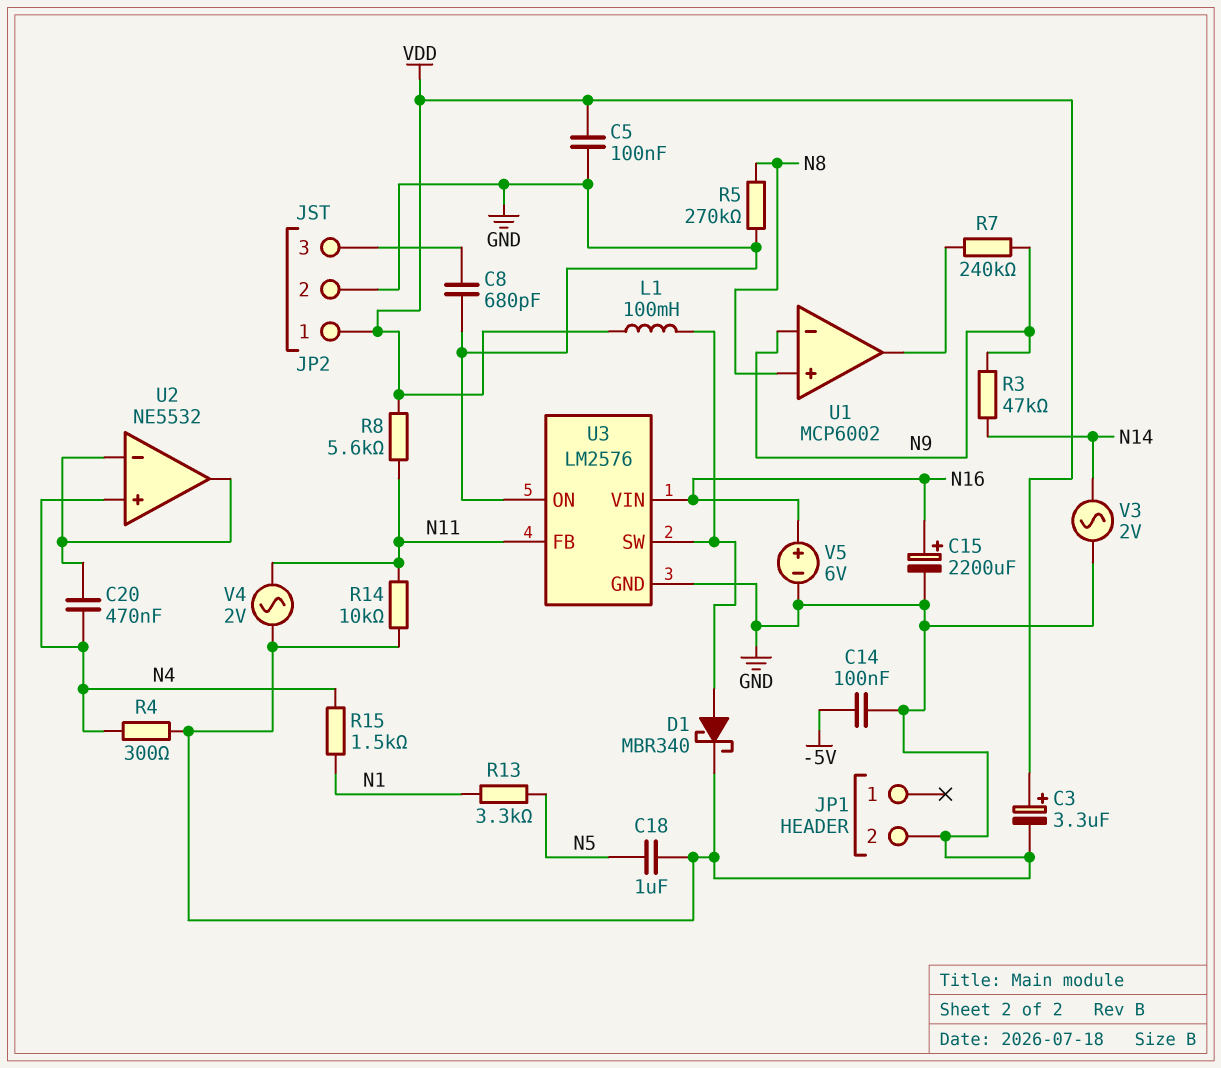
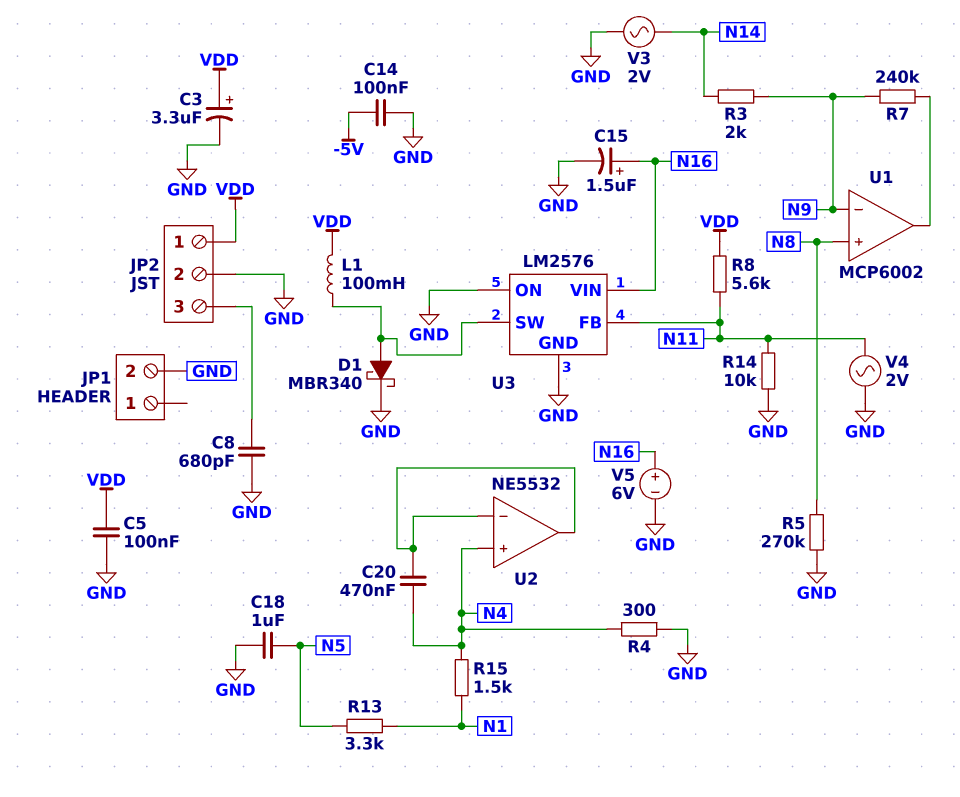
C15: 2200uF (plus N16, minus GND) -> 1.5uF (plus N16, minus GND)
R3: 47k (N9, N14) -> 2k (N9, N14)

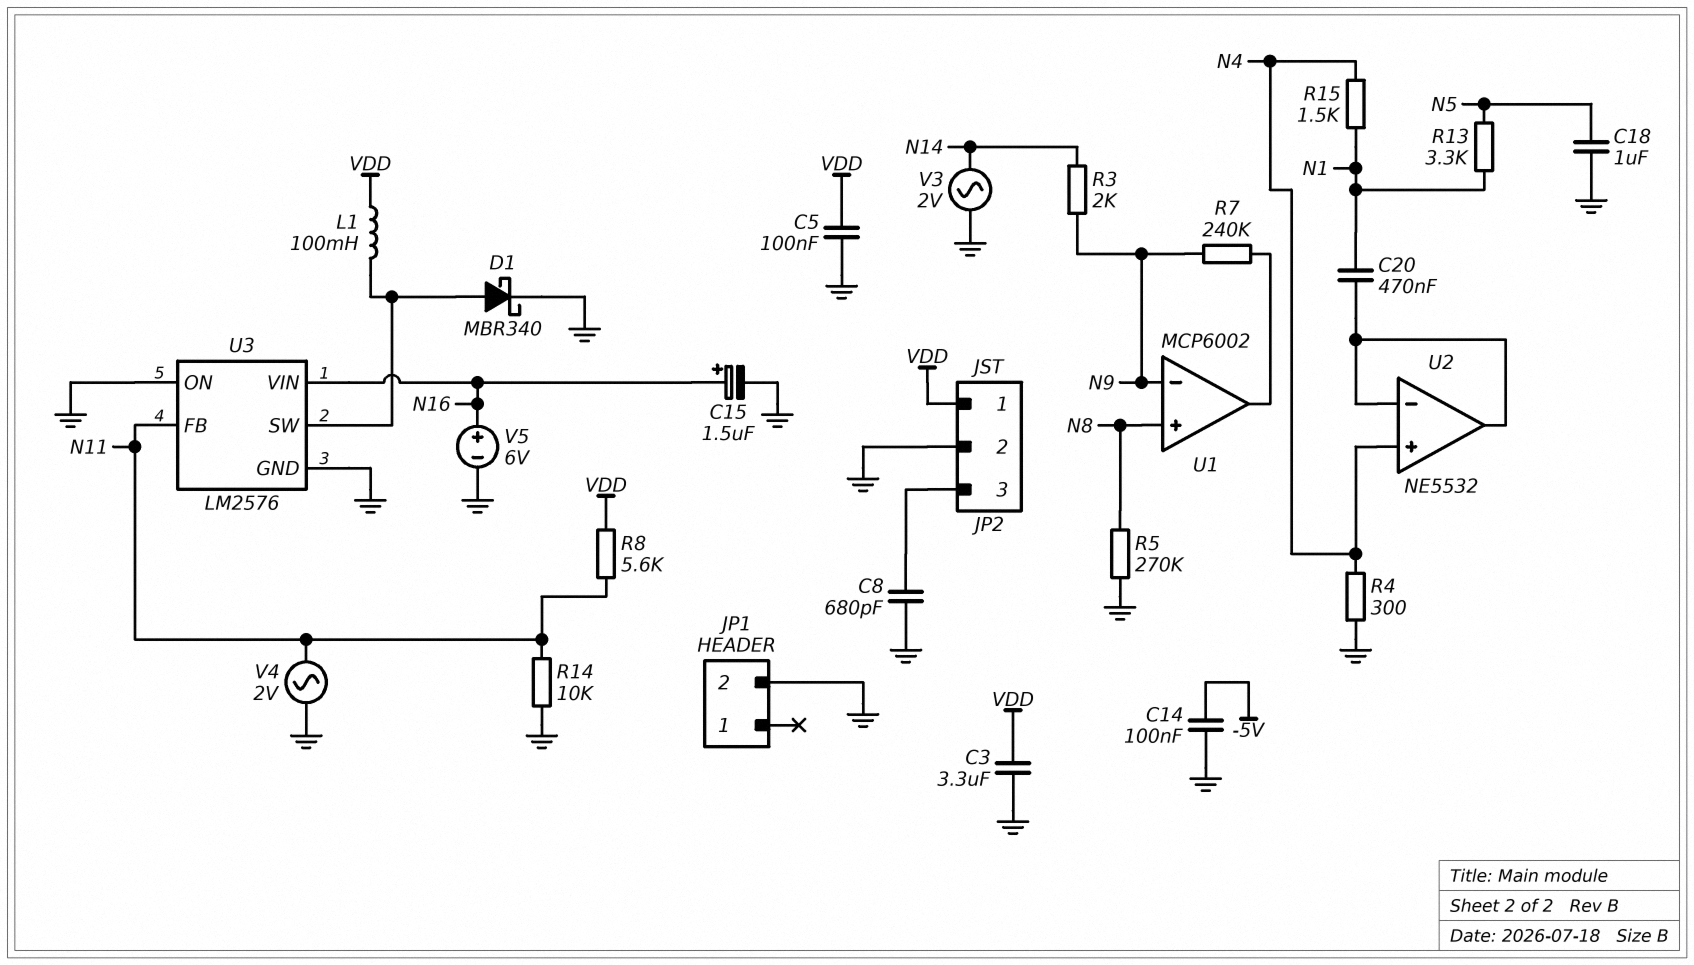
C3: 3.3uF (plus VDD, minus GND) -> 3.3uF (GND, VDD)
C20: 470nF (N4, U2/in-) -> 470nF (N1, U2/in-)

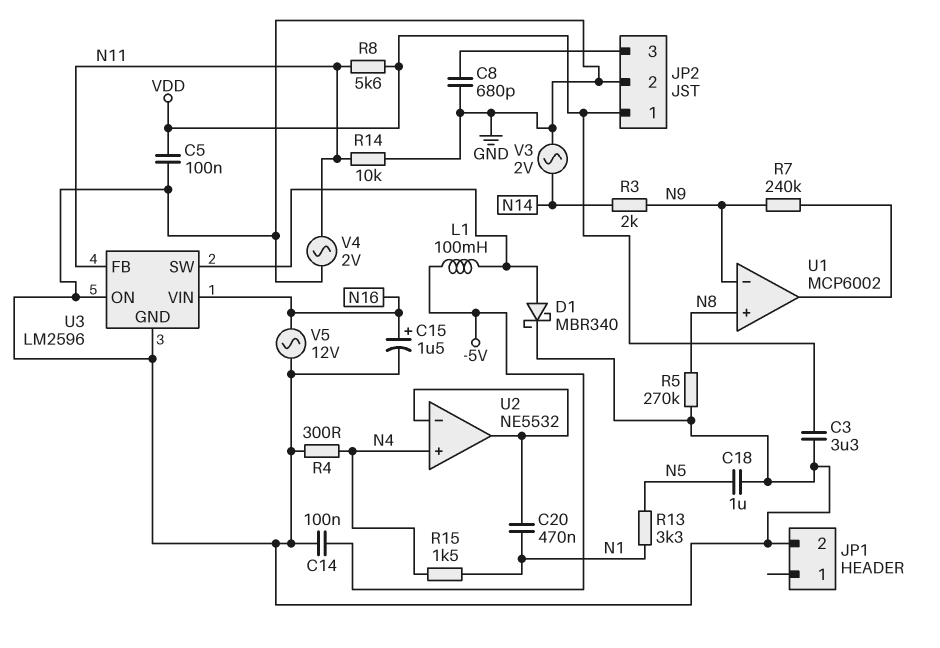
L1: 100mH (U3/SW, VDD) -> 100mH (-5V, U3/SW)
U3: LM2576 -> LM2596
V5: 6V (plus N16, minus GND) -> AC 12V (GND, N16)

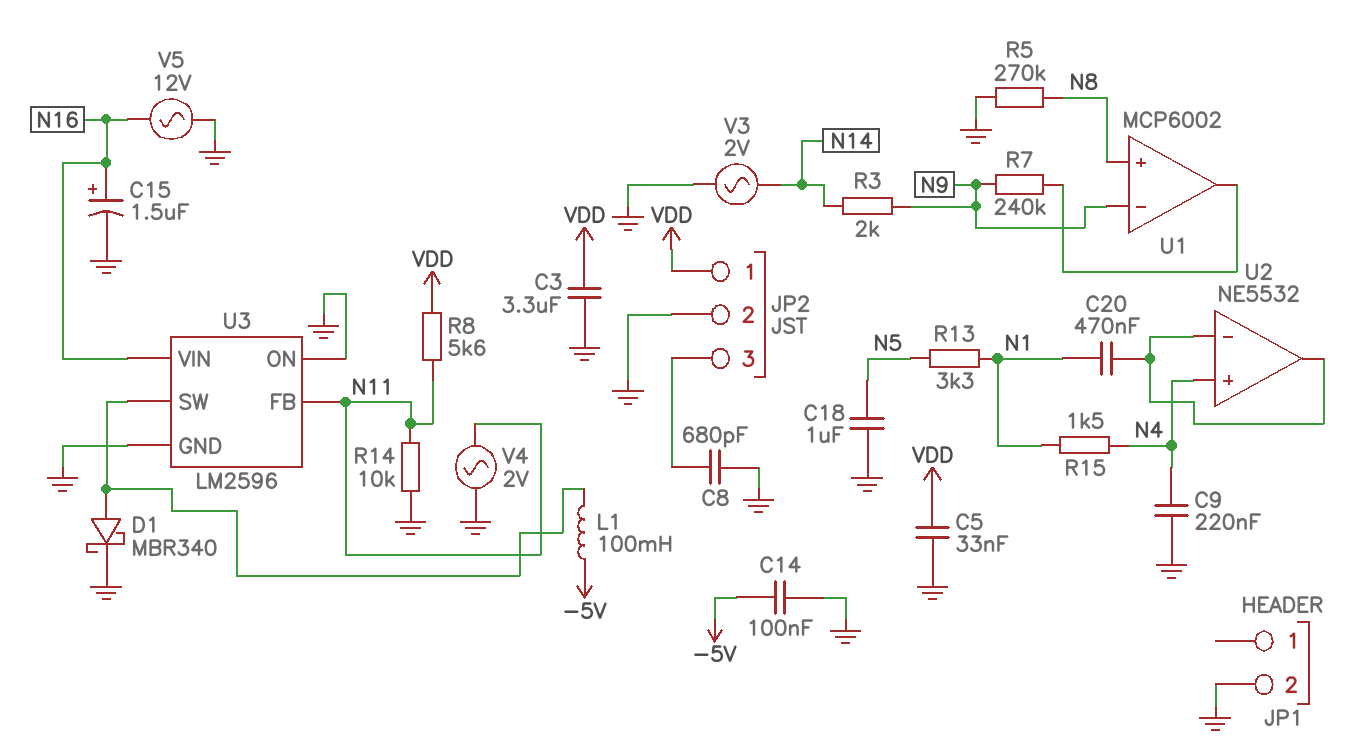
C5: 100nF (GND, VDD) -> 33nF (GND, VDD)
C9: none -> 220nF (GND, N4)
R4: 300 (GND, N4) -> none

